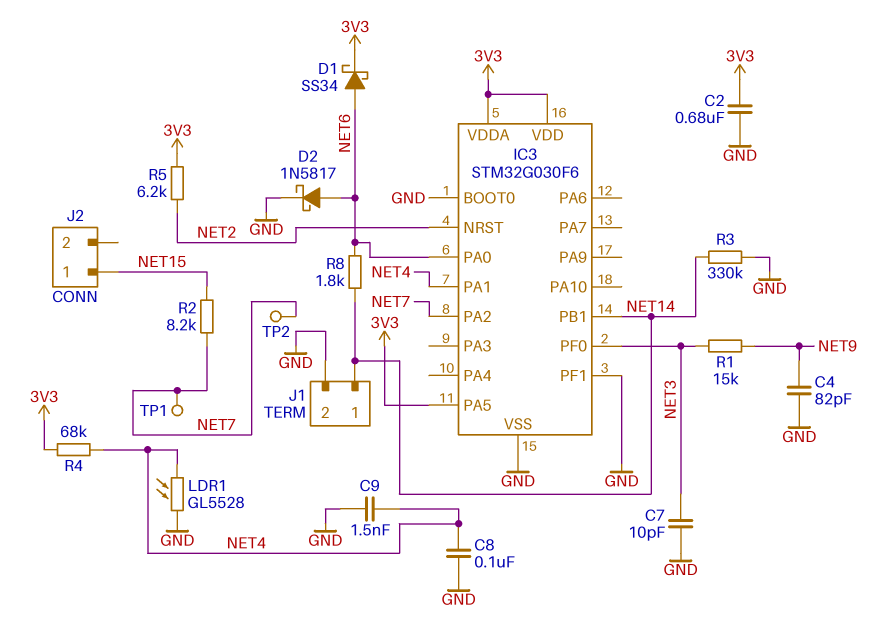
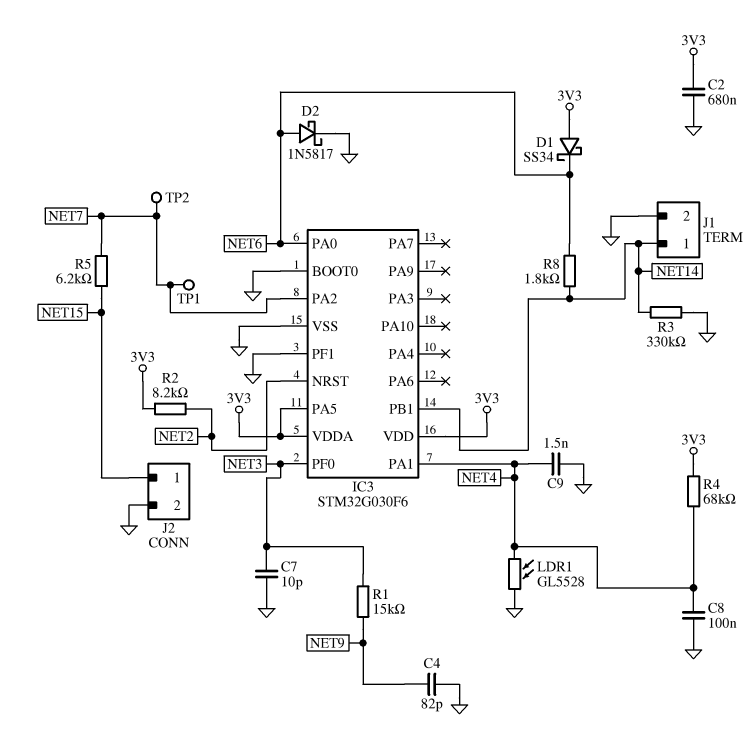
D1: schottky SS34 (A NET6, K 3V3) -> schottky SS34 (A 3V3, K NET6)
J2 pin 2: none -> GND
R2: 8.2k (NET7, NET15) -> 8.2k (3V3, NET2)
R5: 6.2k (3V3, NET2) -> 6.2k (NET7, NET15)

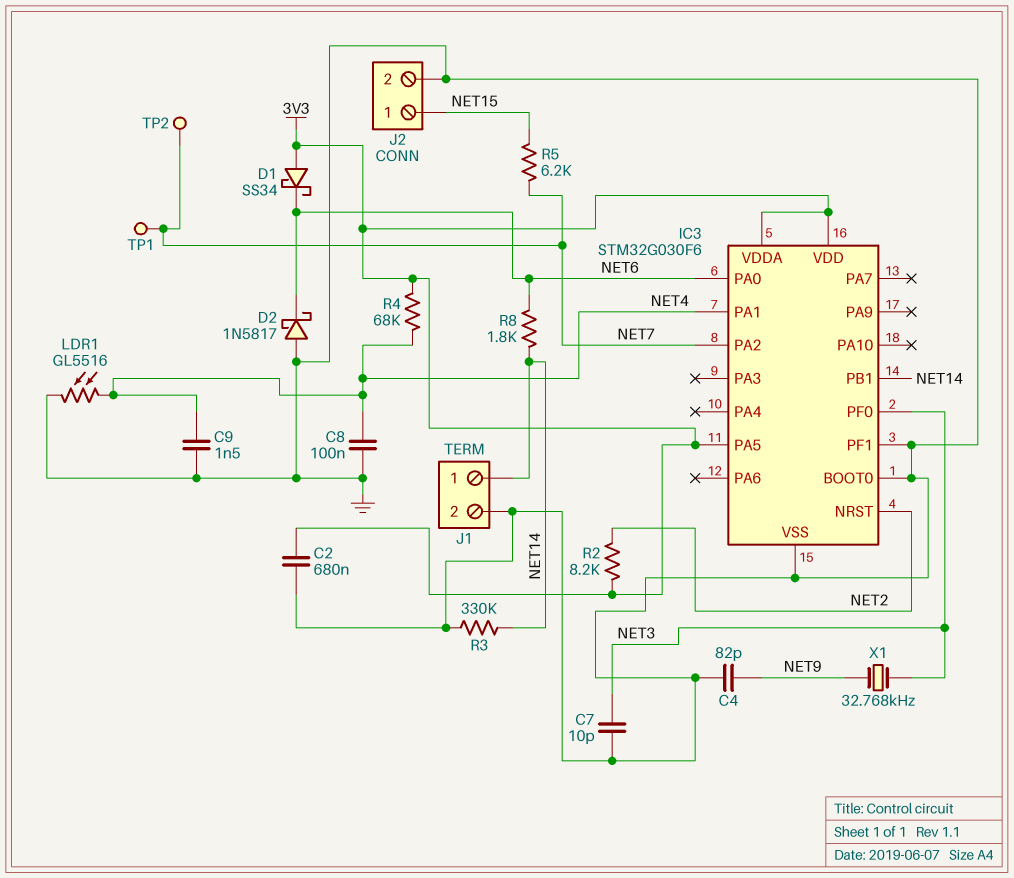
D2: schottky 1N5817 (A NET6, K GND) -> schottky 1N5817 (A GND, K NET6)
LDR1: GL5528 (GND, NET4) -> GL5516 (GND, NET4)
R1: 15k (NET3, NET9) -> none
X1: none -> 32.768kHz (NET3, NET9)

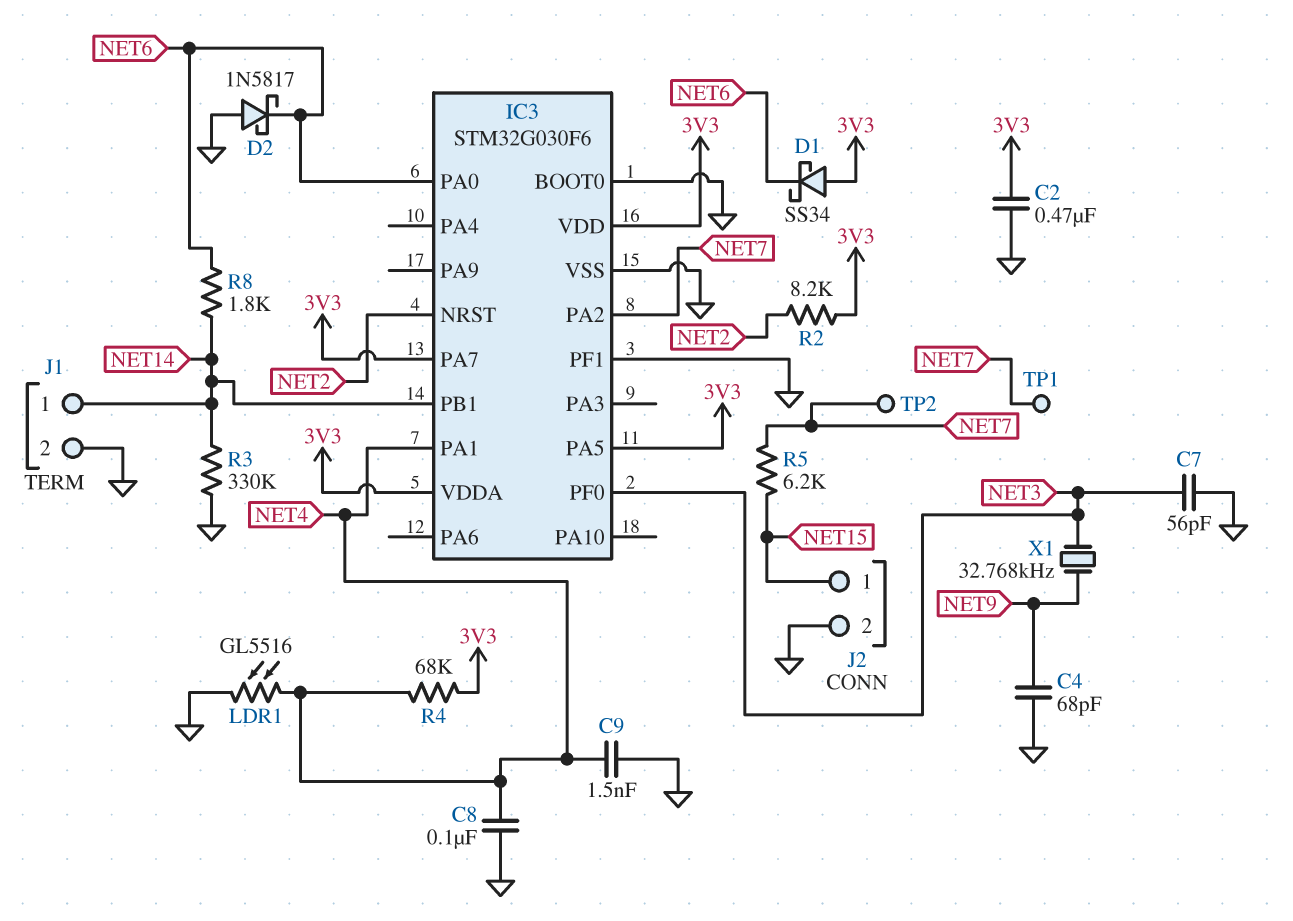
C2: 680nF (3V3, GND) -> 470nF (3V3, GND)
C4: 82pF (GND, NET9) -> 68pF (GND, NET9)
C7: 10pF (GND, NET3) -> 56pF (GND, NET3)
IC3 pin PA7: none -> 3V3

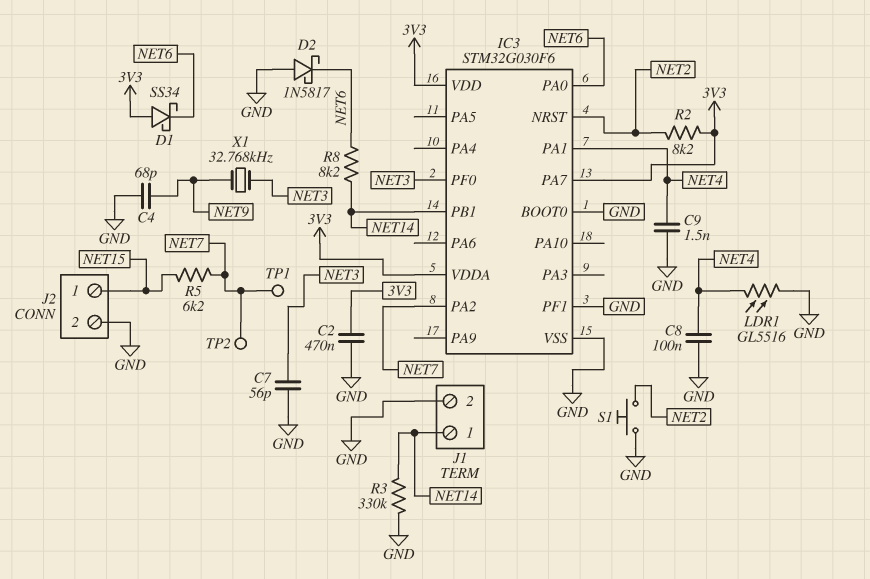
IC3 pin PA5: 3V3 -> none
R4: 68k (3V3, NET4) -> none
R8: 1.8k (NET6, NET14) -> 8.2k (NET6, NET14)
S1: none -> button (GND, NET2)

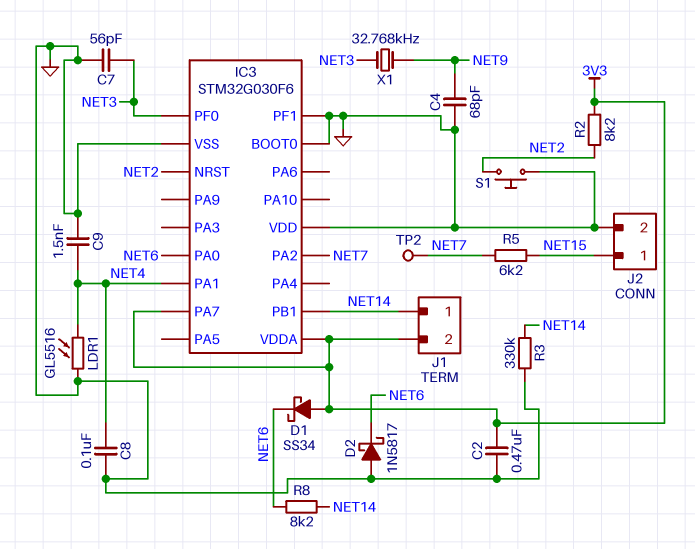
IC3 pin VDD: 3V3 -> GND
J1 pin 2: GND -> 3V3
TP1: test point (NET7) -> none

